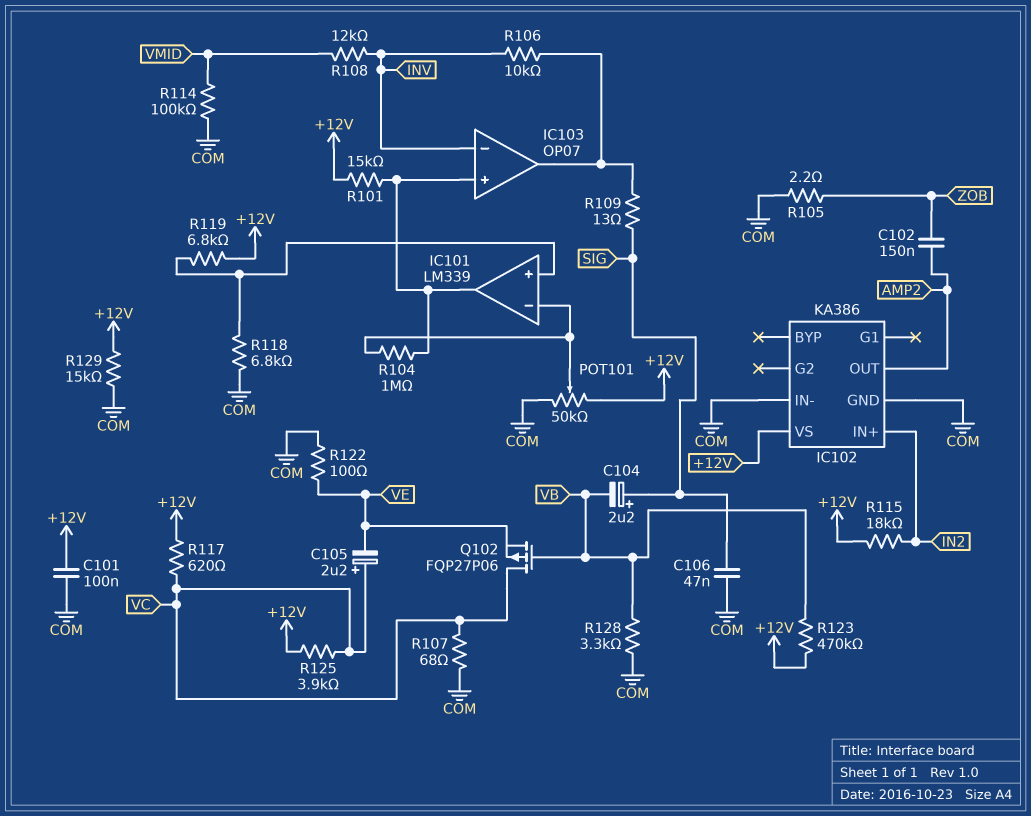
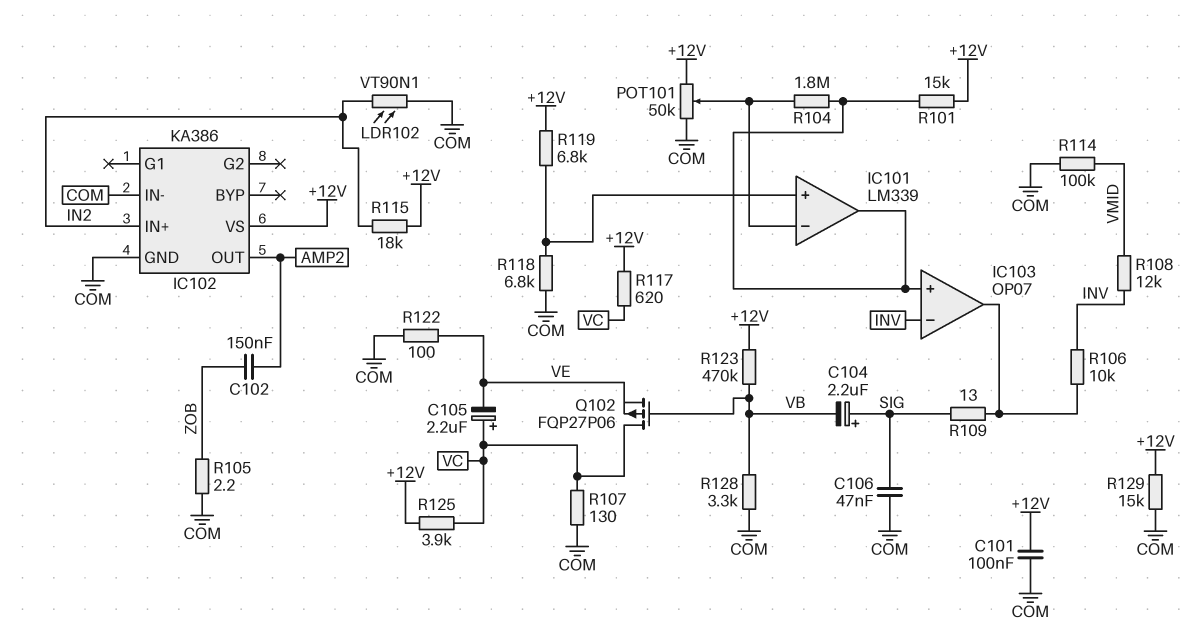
LDR102: none -> VT90N1 (COM, IN2)
R104: 1M (IC101/in-, IC101/out) -> 1.8M (IC101/in-, IC101/out)
R107: 68 (COM, VC) -> 130 (COM, VC)

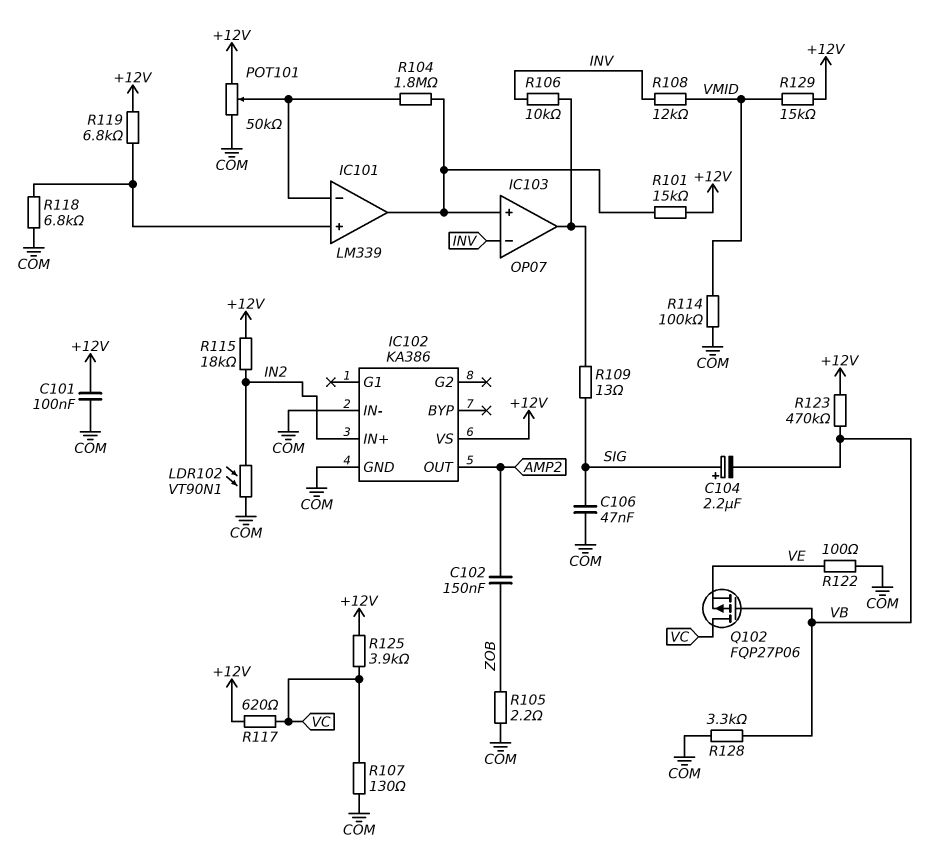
C105: 2.2uF (plus VC, minus VE) -> none
R129: 15k (+12V, COM) -> 15k (+12V, VMID)

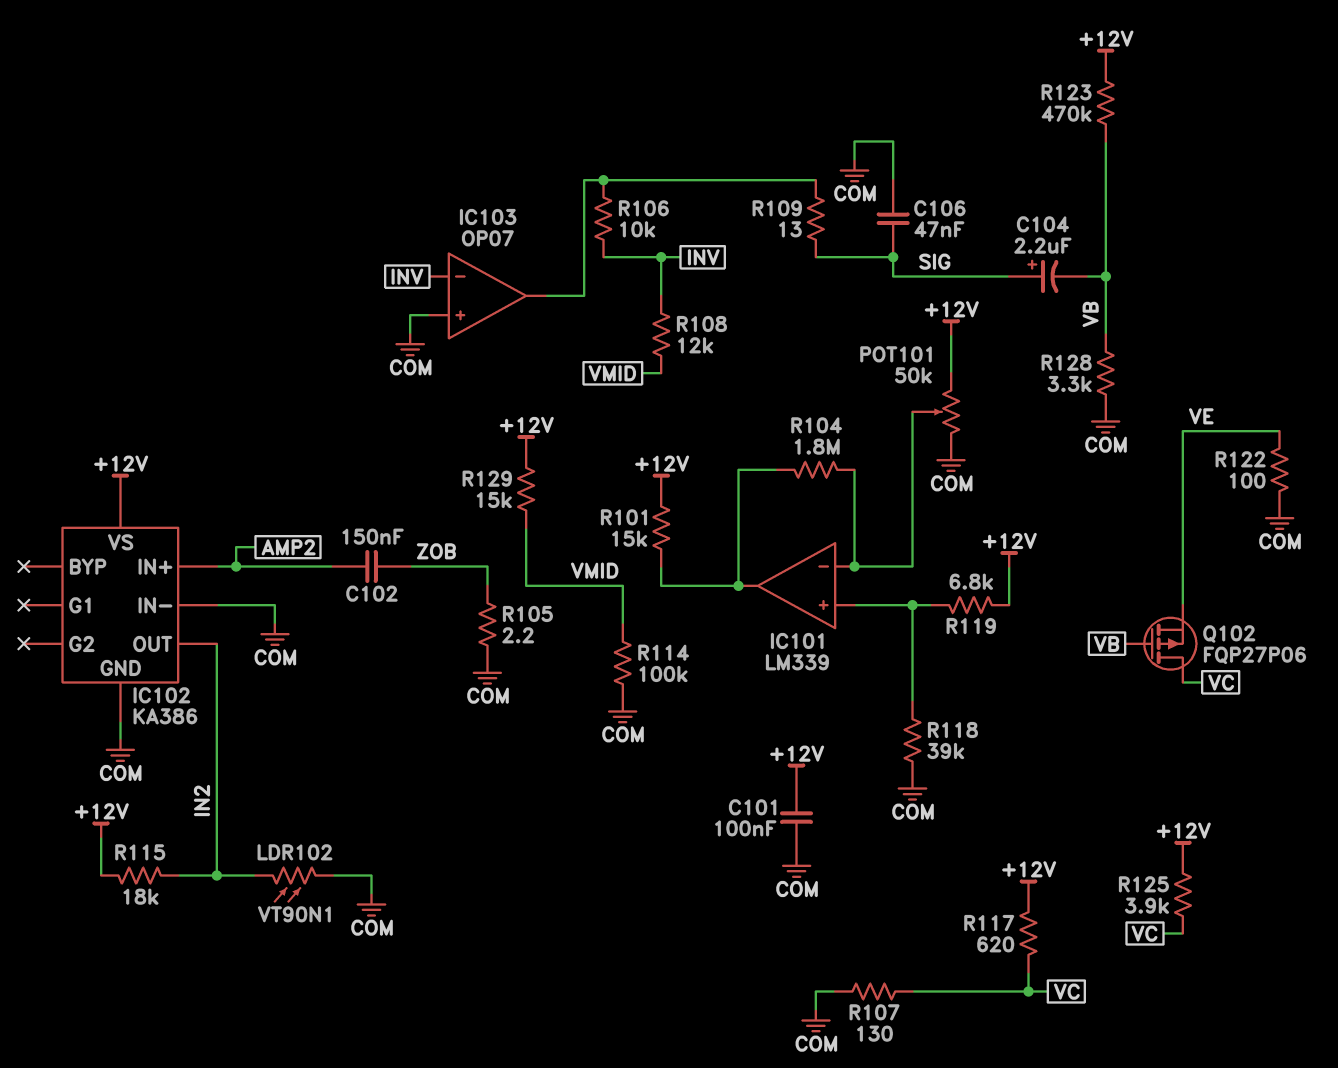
IC102 pin IN+: IN2 -> AMP2
IC102 pin OUT: AMP2 -> IN2
IC103 pin in+: IC101/out -> COM
R118: 6.8k (COM, IC101/in+) -> 39k (COM, IC101/in+)

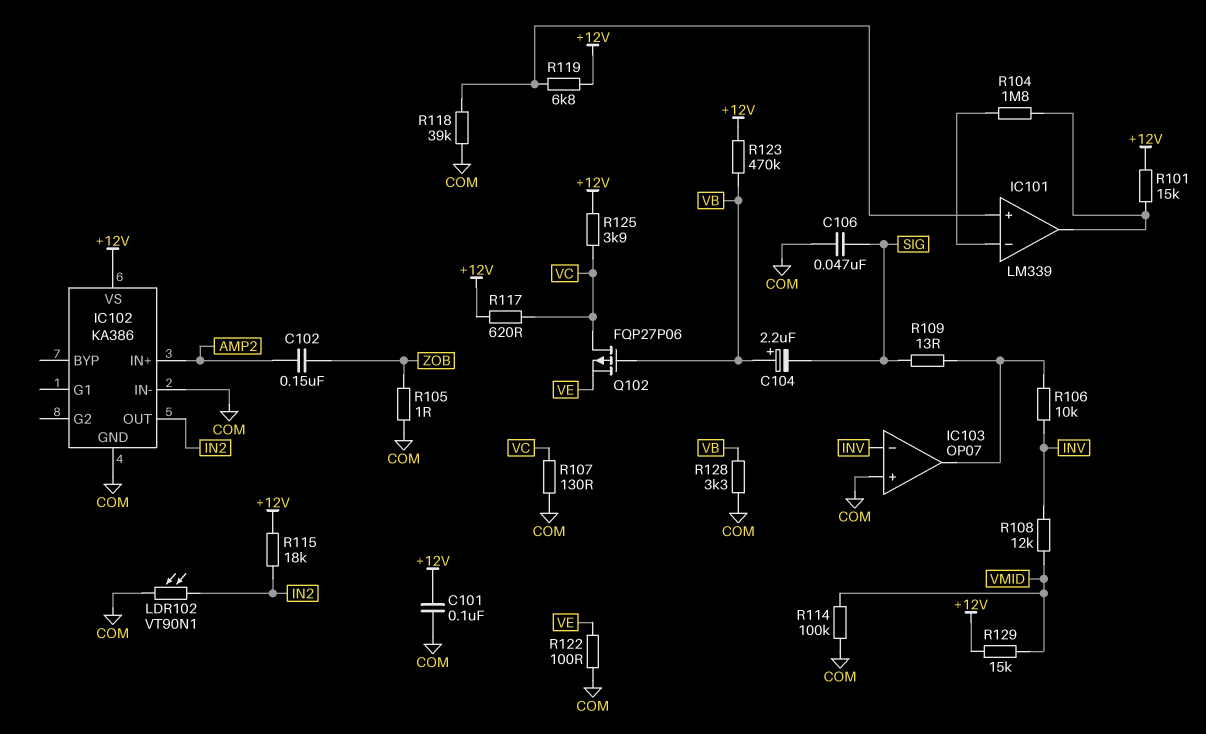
C104: 2.2uF (plus SIG, minus VB) -> 2.2uF (plus VB, minus SIG)
POT101: 50k (+12V, COM, wiper IC101/in-) -> none
R105: 2.2 (COM, ZOB) -> 1 (COM, ZOB)

